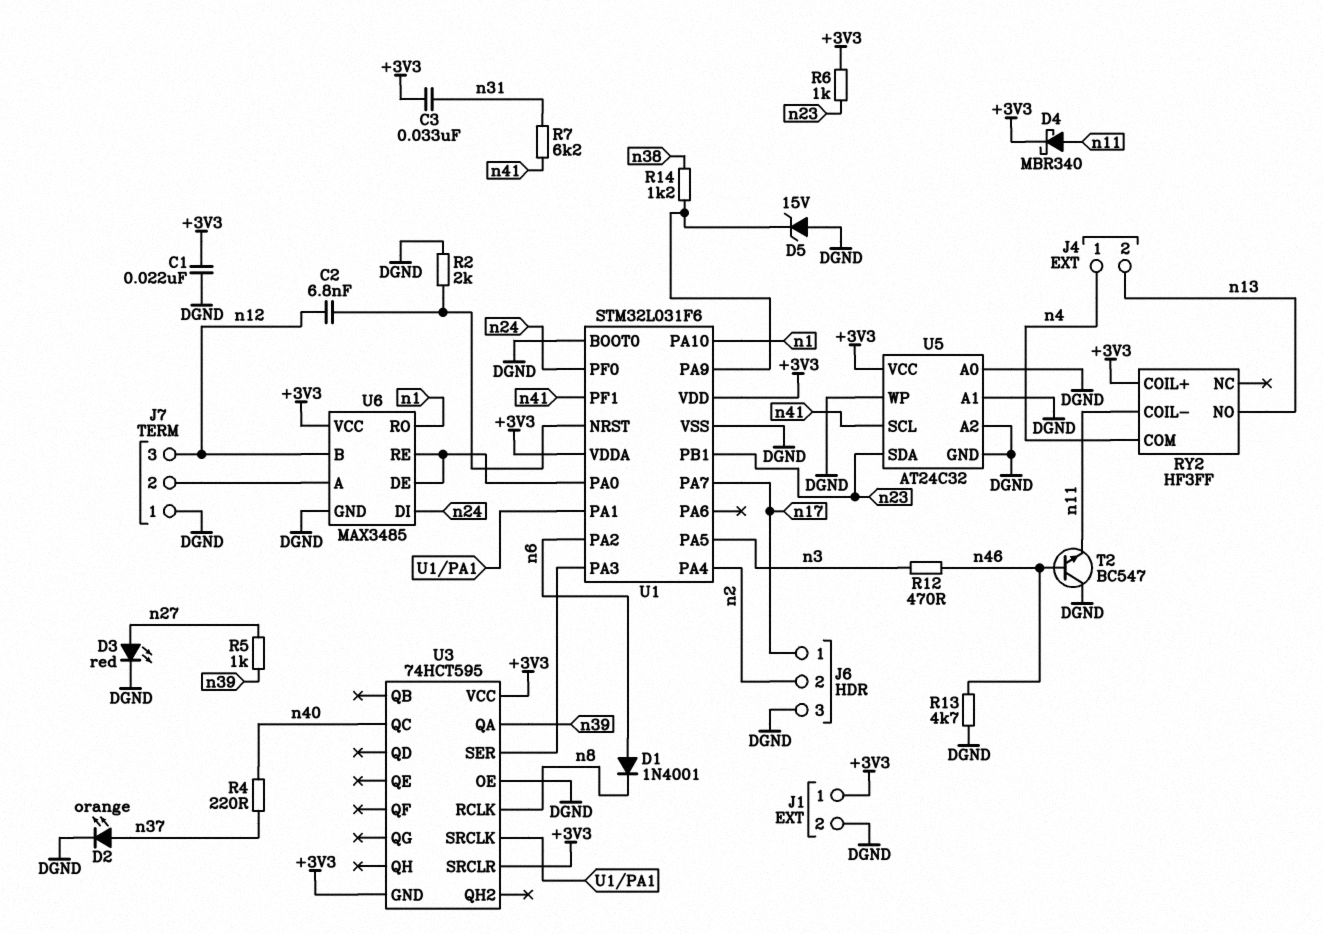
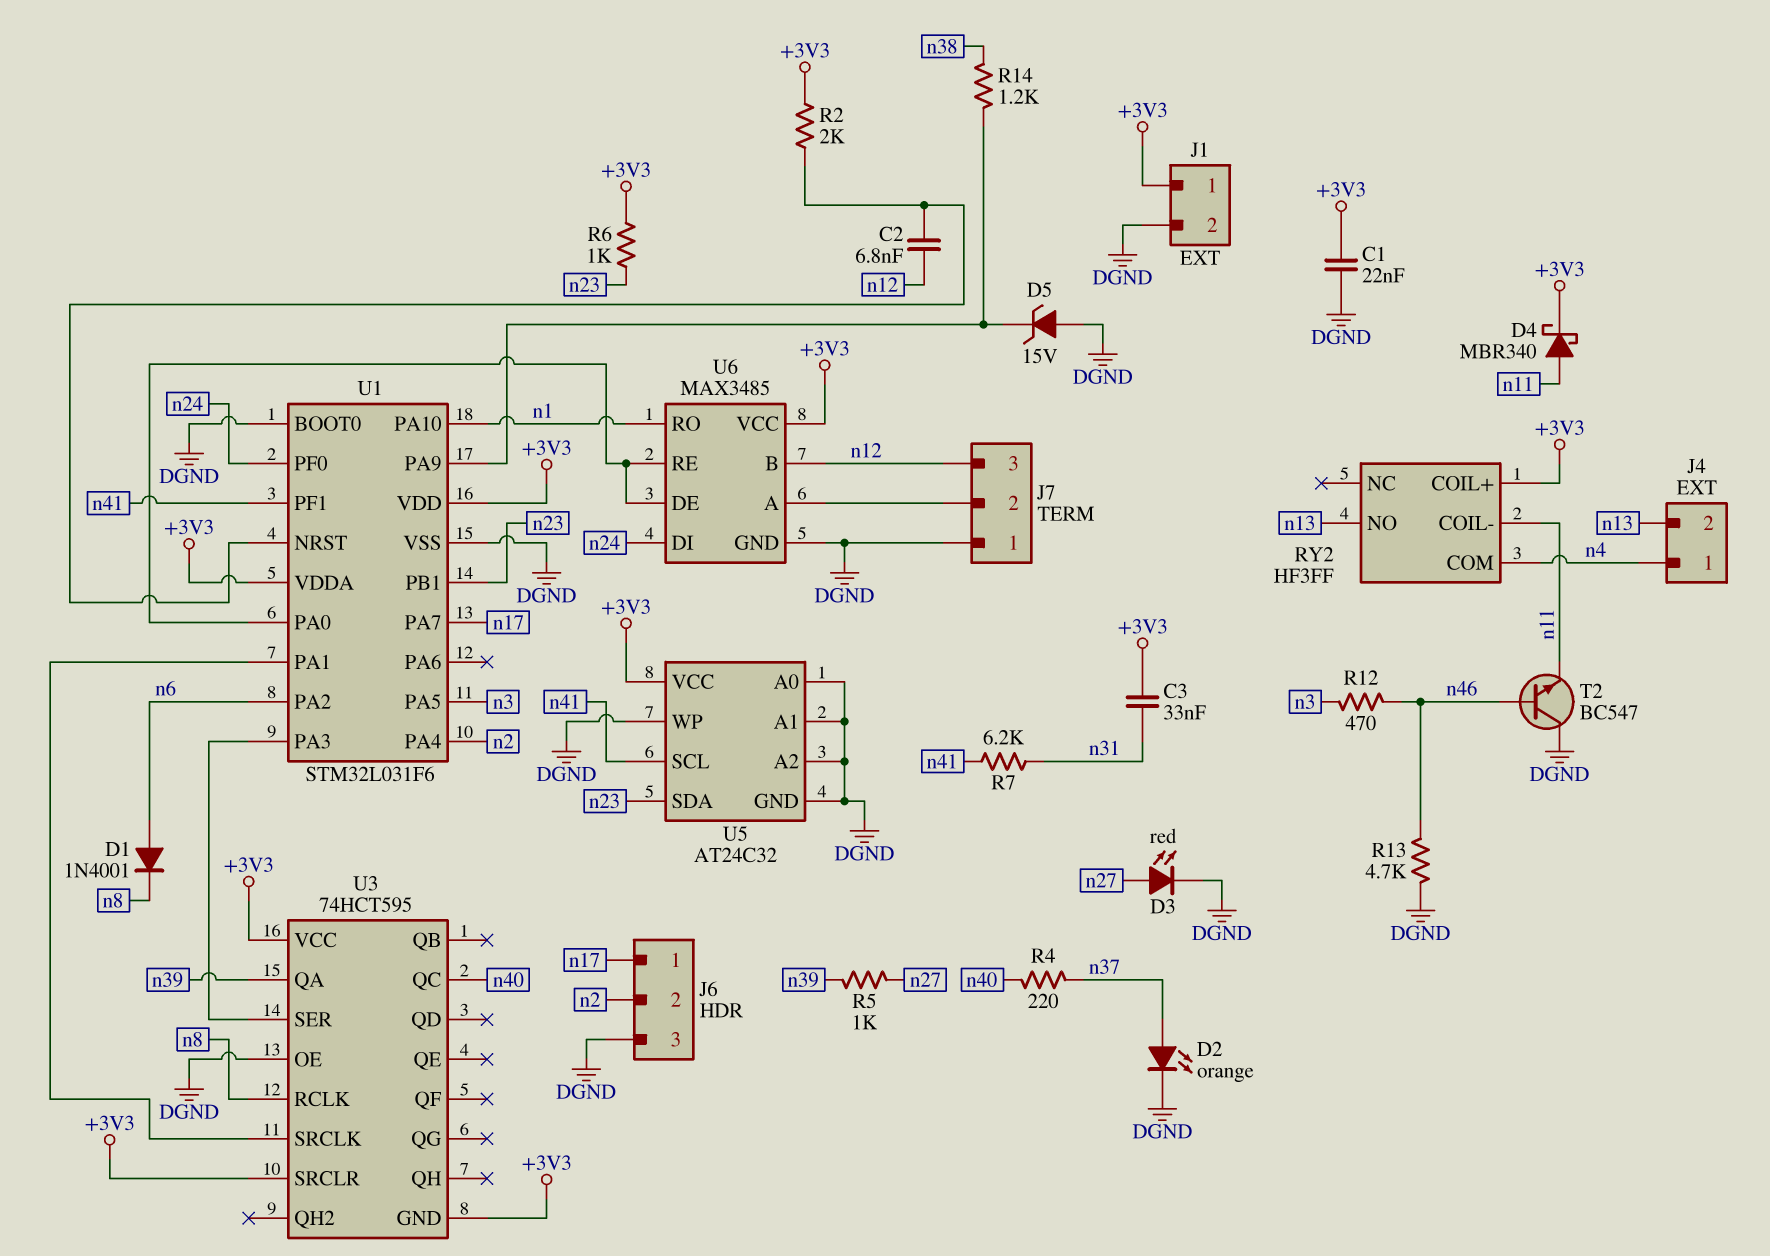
R2: 2k (DGND, U1/NRST) -> 2k (+3V3, U1/NRST)

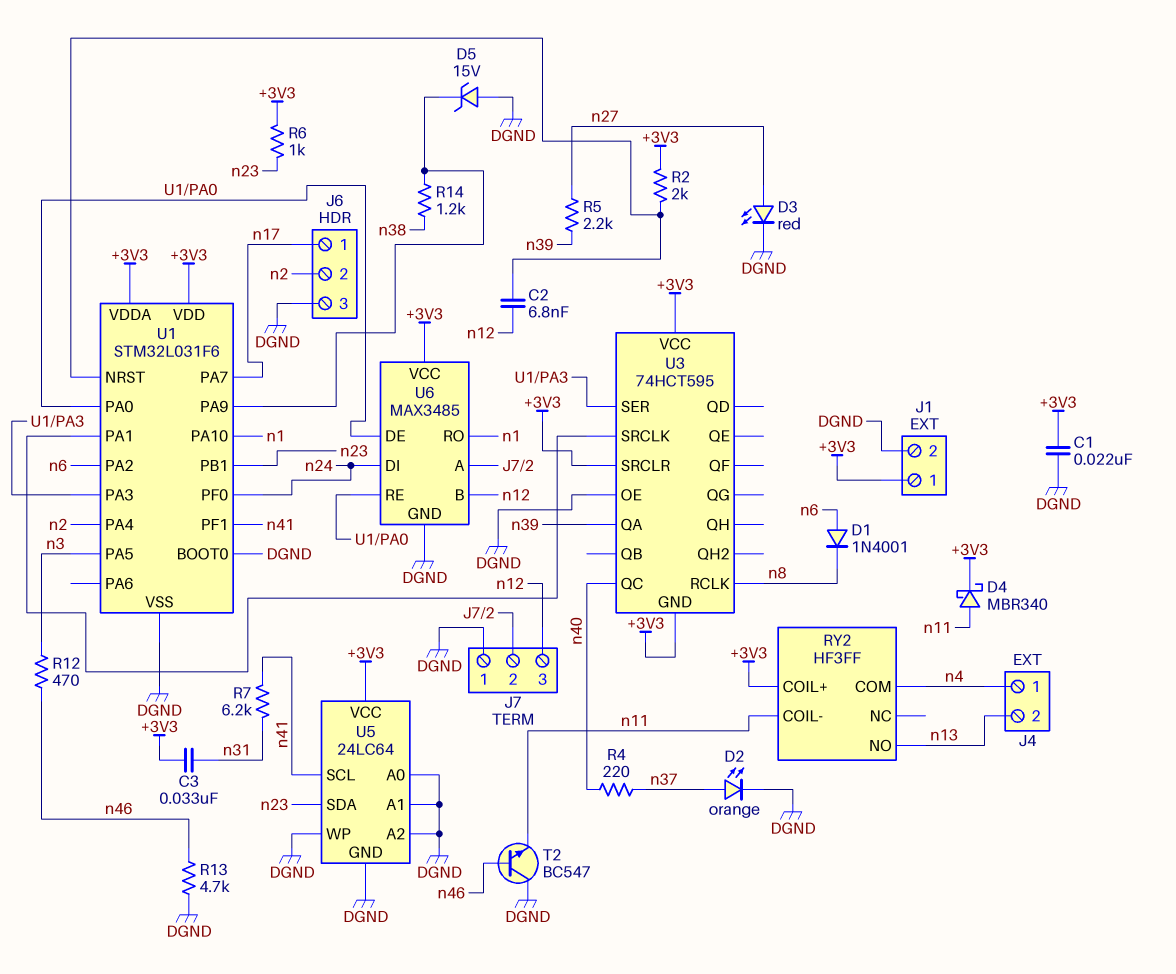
R5: 1k (n27, n39) -> 2.2k (n27, n39)
U5: AT24C32 -> 24LC64

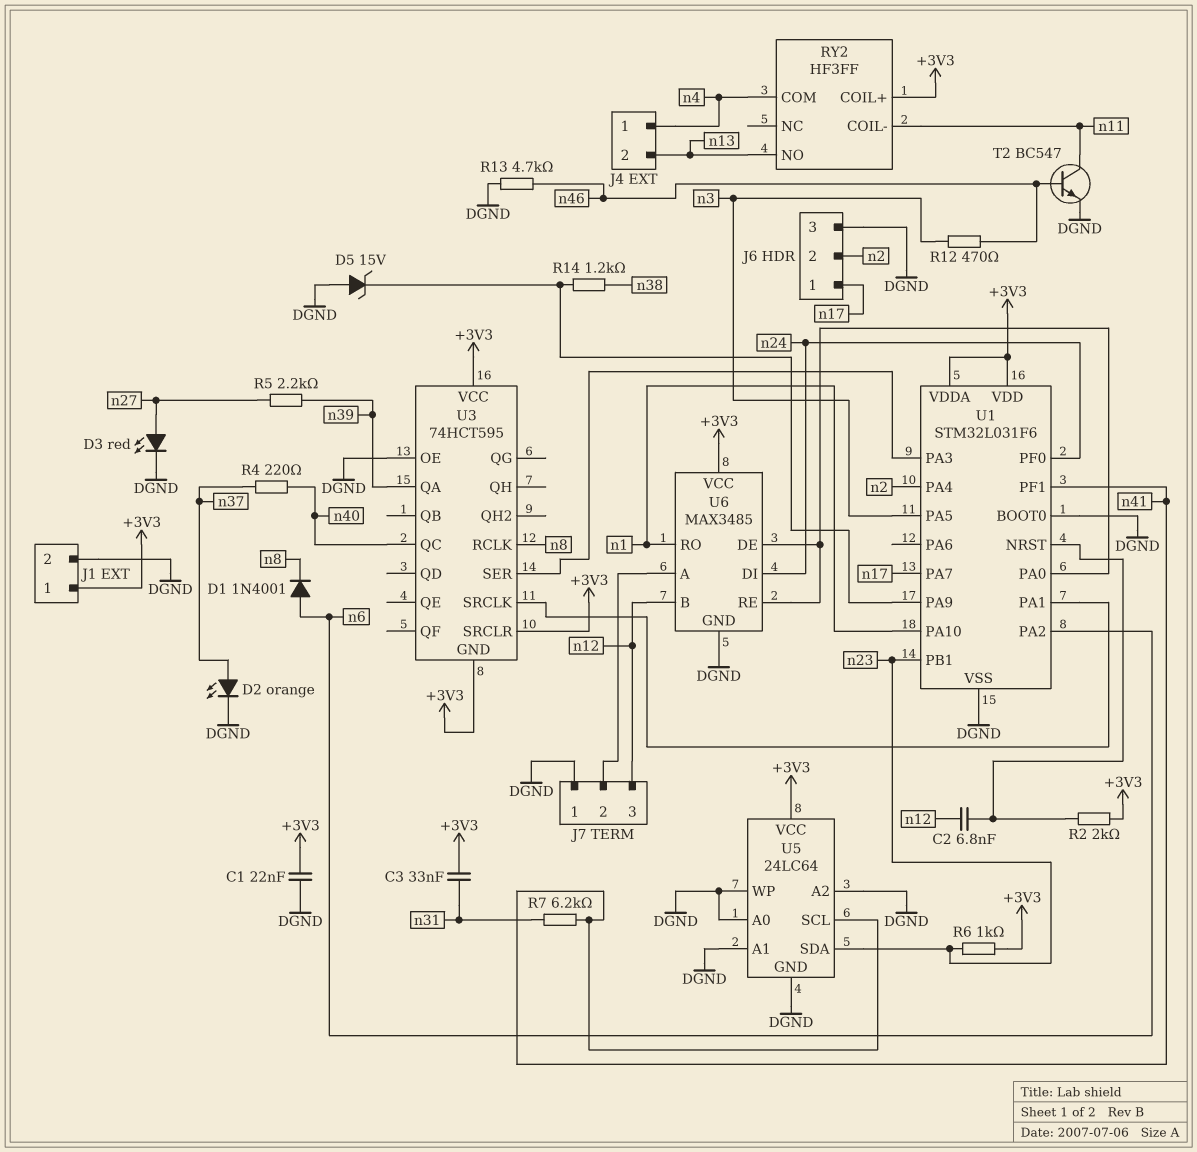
D4: schottky MBR340 (A n11, K +3V3) -> none
T2: NPN BC547 (B n46, C DGND, E n11) -> NPN BC547 (B n46, C n11, E DGND)

